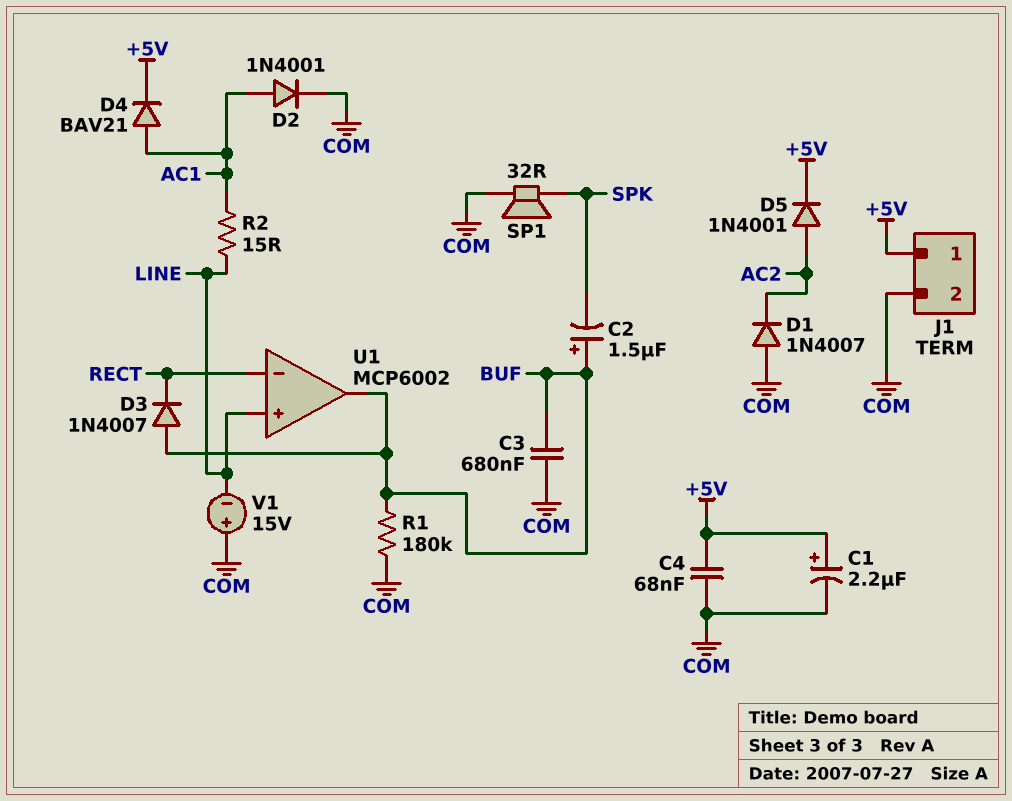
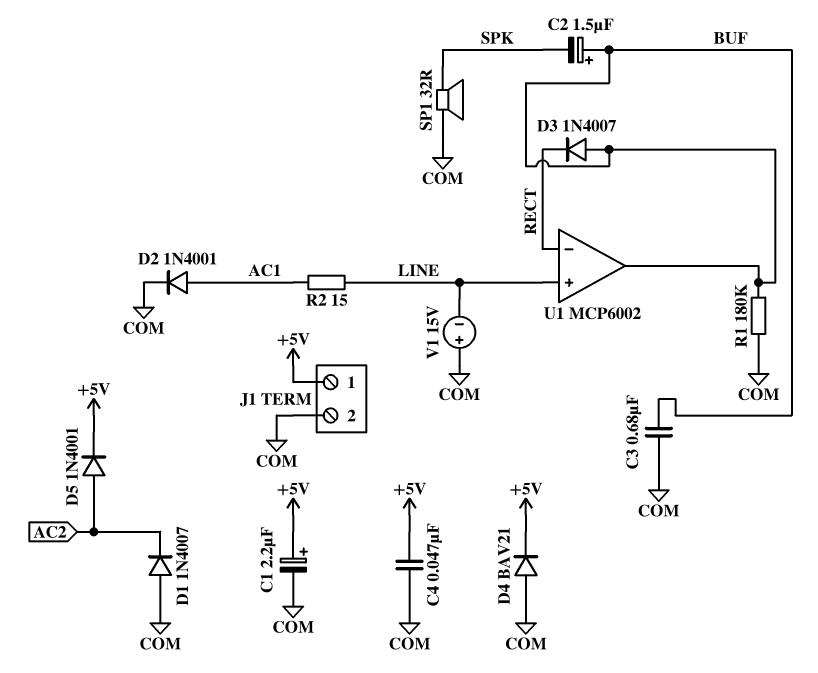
C4: 68nF (+5V, COM) -> 47nF (+5V, COM)
D4: diode BAV21 (A AC1, K +5V) -> diode BAV21 (A COM, K +5V)

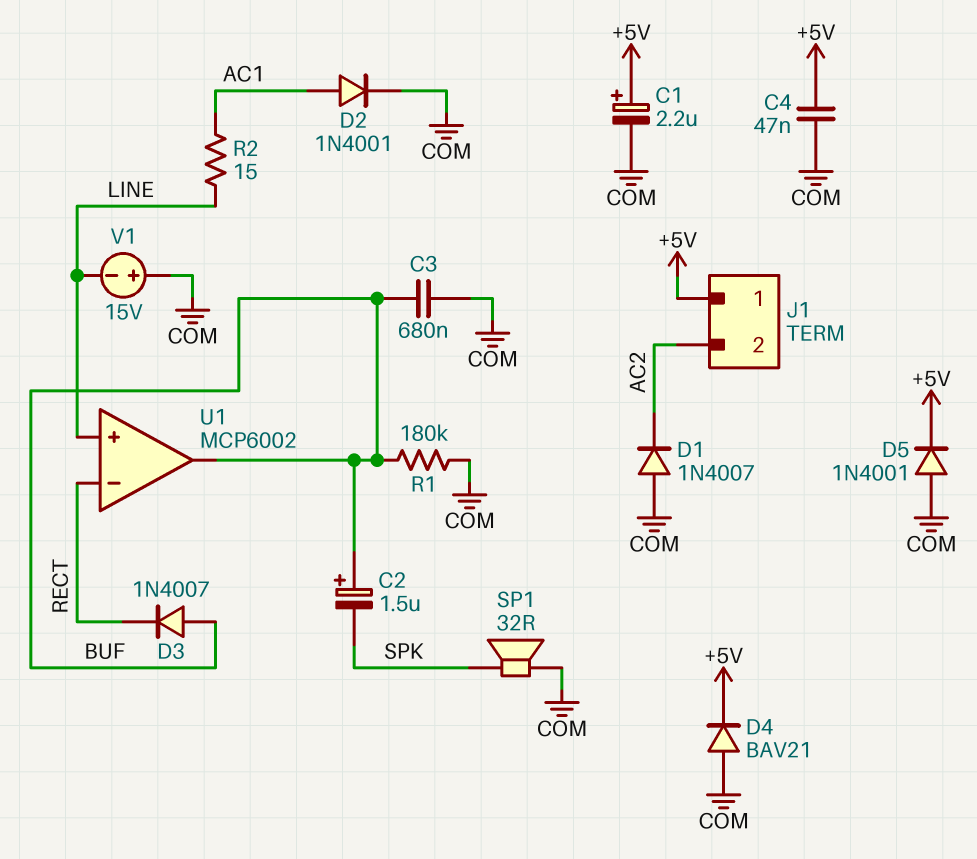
D5: diode 1N4001 (A AC2, K +5V) -> diode 1N4001 (A COM, K +5V)
J1 pin 2: COM -> AC2

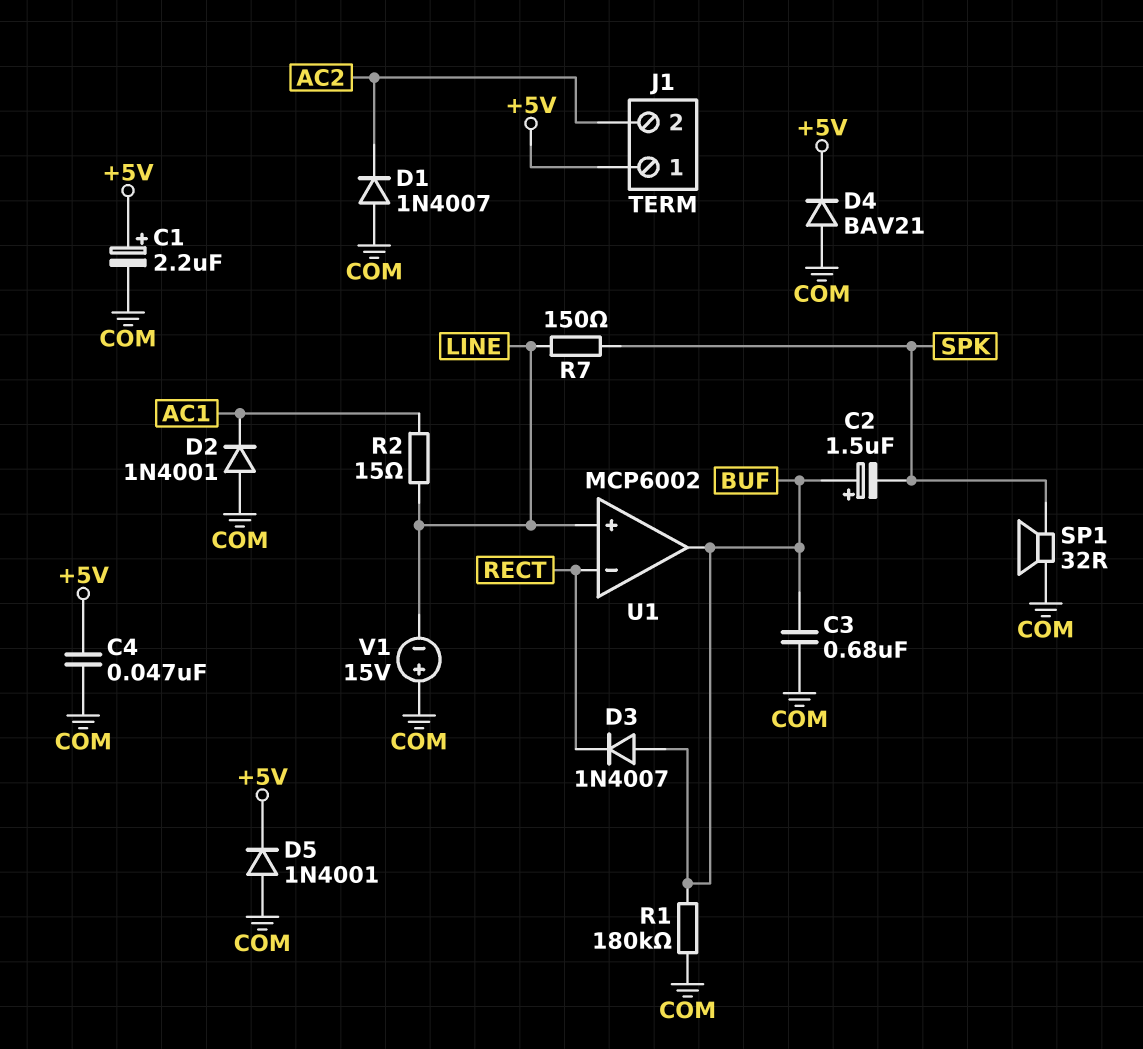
D2: diode 1N4001 (A AC1, K COM) -> diode 1N4001 (A COM, K AC1)
R7: none -> 150 (LINE, SPK)

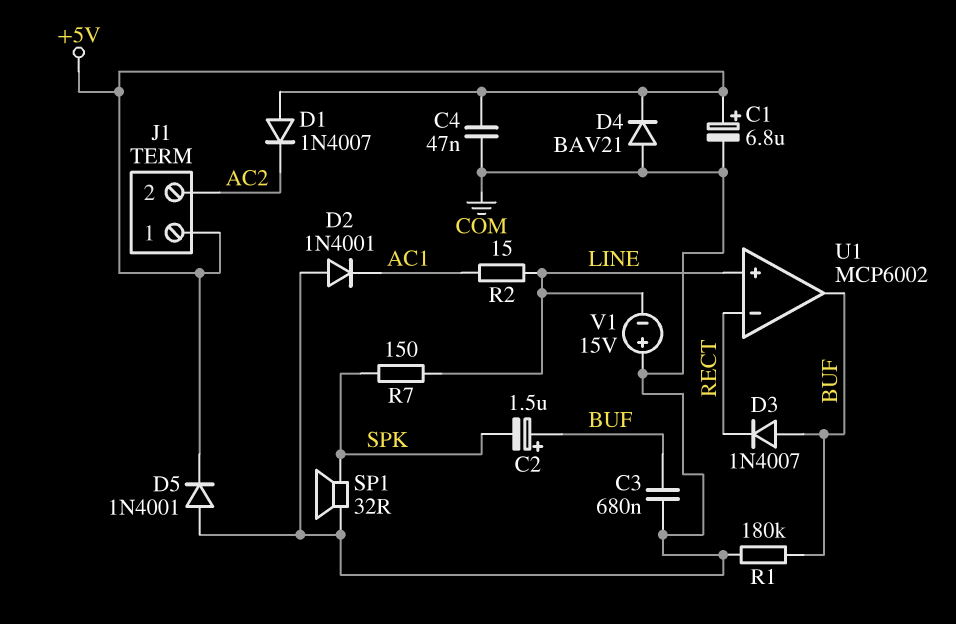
C1: 2.2uF (plus +5V, minus COM) -> 6.8uF (plus +5V, minus COM)
D1: diode 1N4007 (A COM, K AC2) -> diode 1N4007 (A +5V, K AC2)

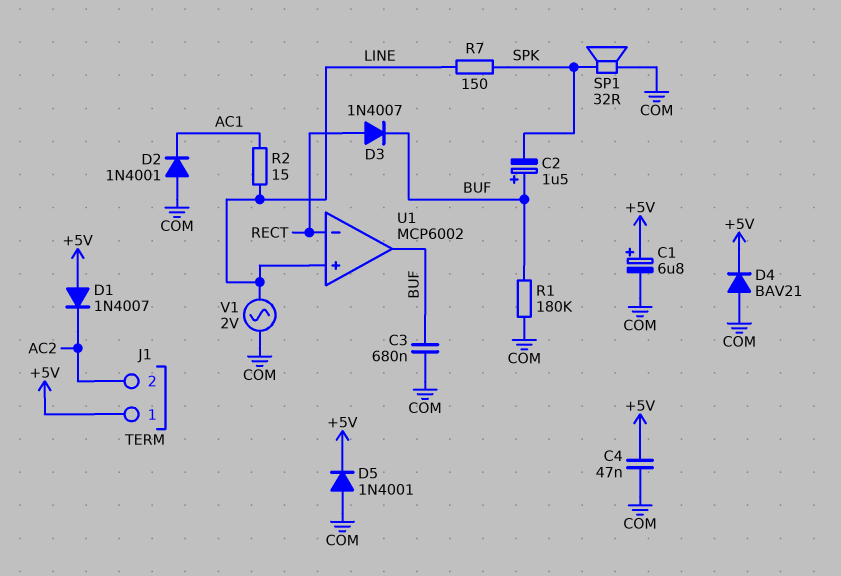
D3: diode 1N4007 (A BUF, K RECT) -> diode 1N4007 (A RECT, K BUF)
V1: 15V (plus COM, minus LINE) -> AC 2V (COM, LINE)

